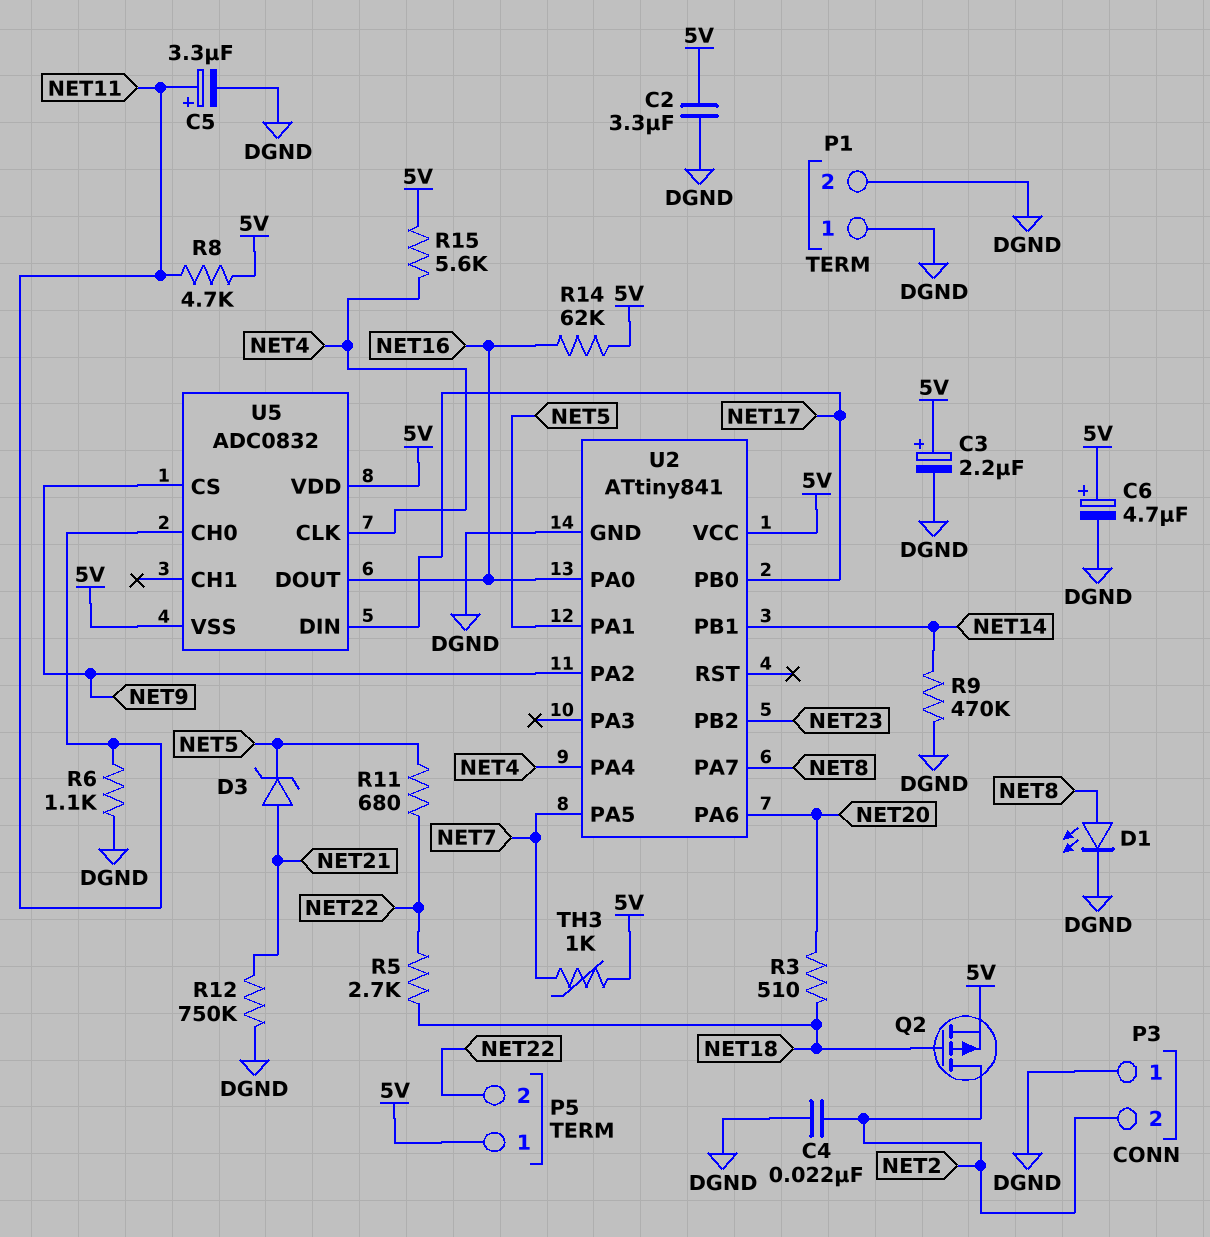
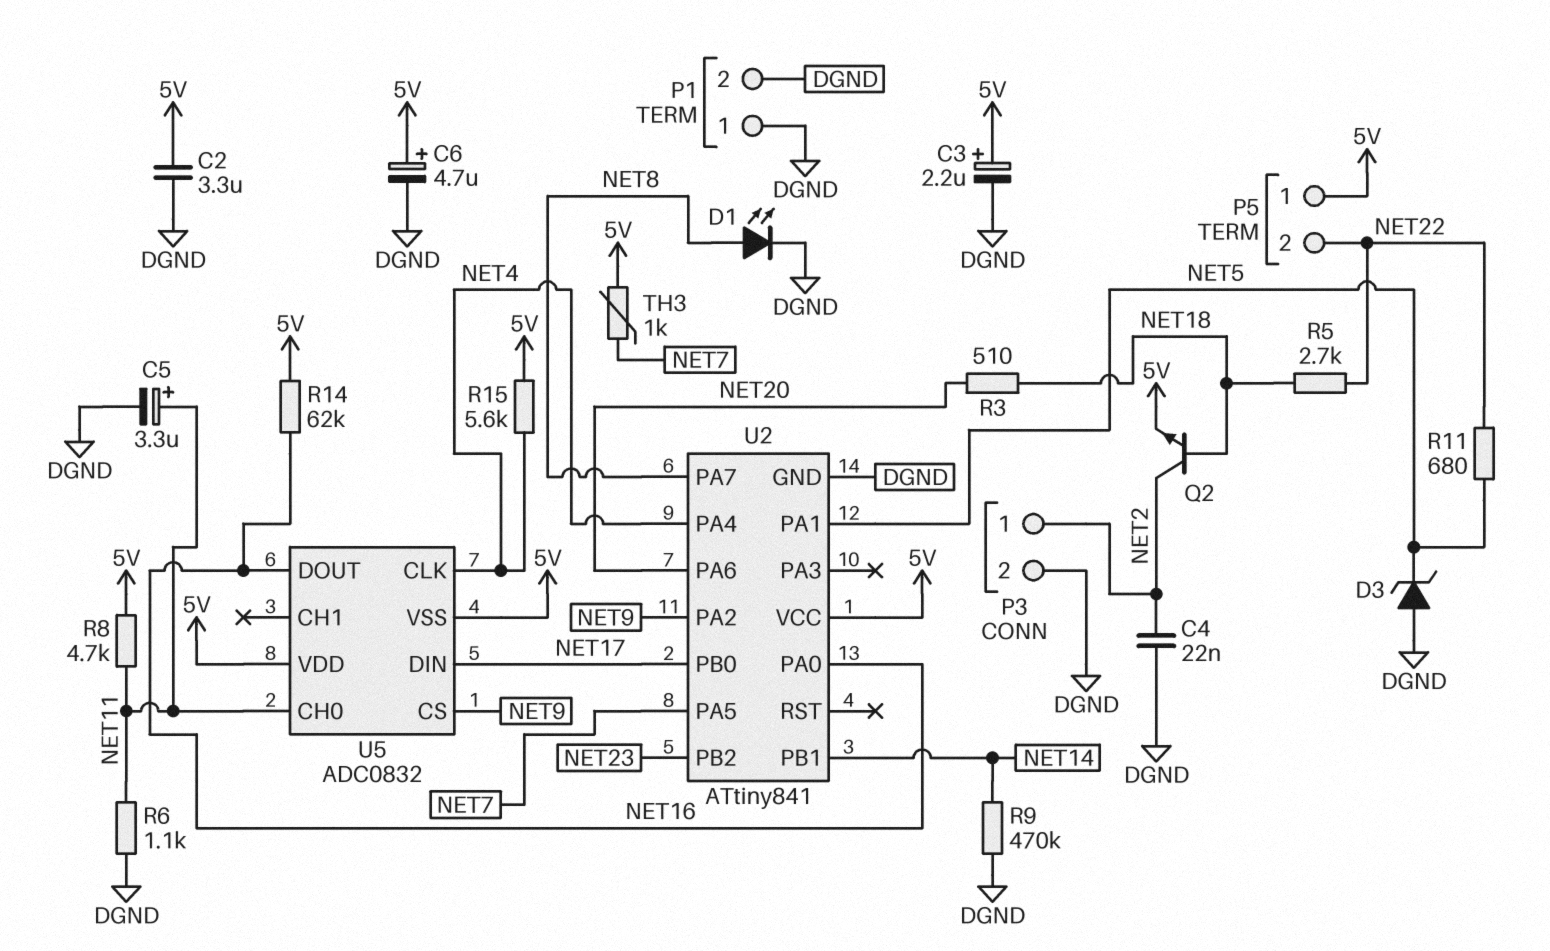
D3: zener (A NET21, K NET5) -> zener (A DGND, K NET5)
P3 pin 1: DGND -> NET2
P3 pin 2: NET2 -> DGND
Q2: PMOS (G NET18, D NET2, S 5V) -> NPN (B NET18, C NET2, E 5V)
R12: 750k (DGND, NET21) -> none

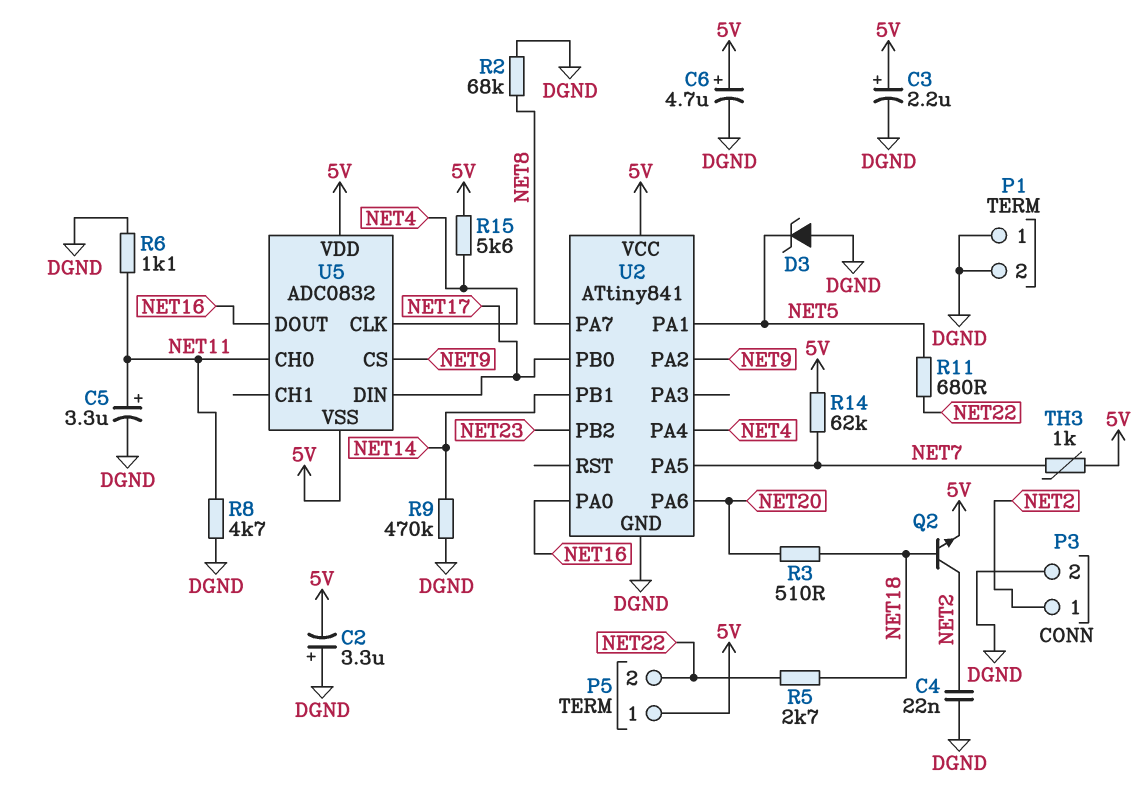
C2: 3.3uF (5V, DGND) -> 3.3uF (plus DGND, minus 5V)
D1: LED (A NET8, K DGND) -> none
R2: none -> 68k (DGND, NET8)
R8: 4.7k (5V, NET11) -> 4.7k (DGND, NET11)
R14: 62k (5V, NET16) -> 62k (5V, NET7)

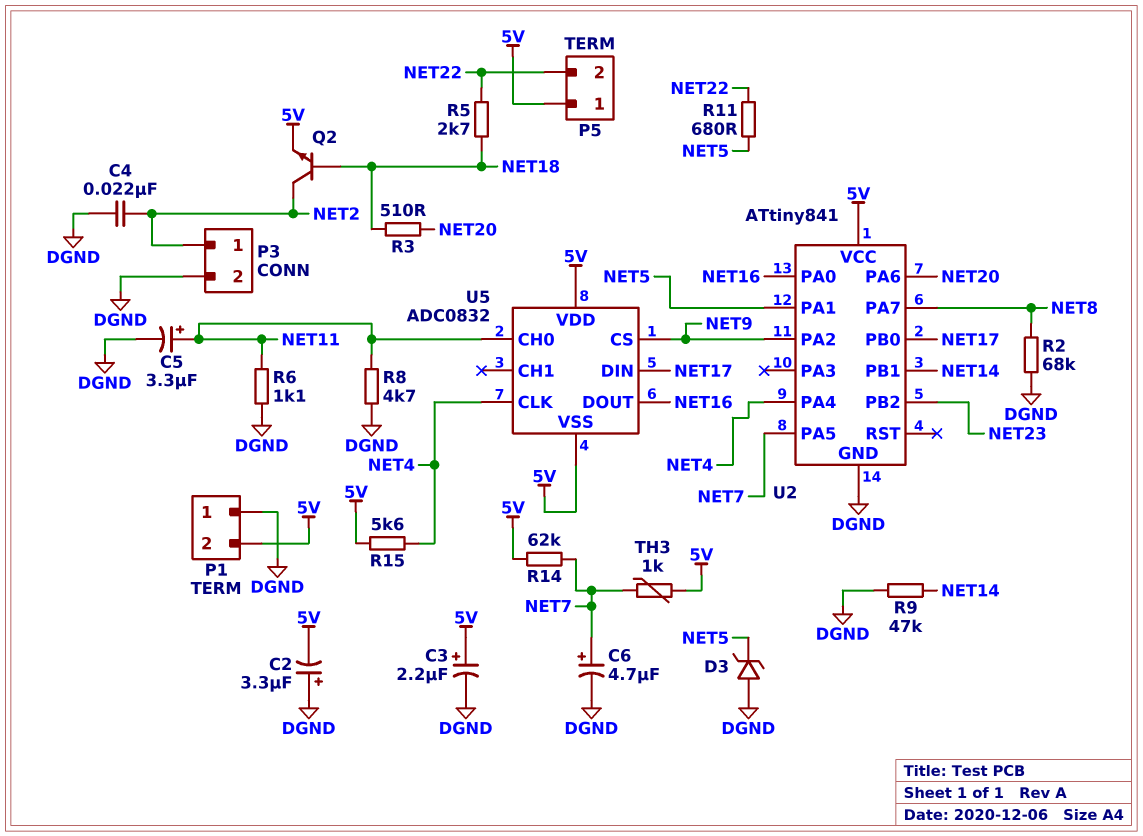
C6: 4.7uF (plus 5V, minus DGND) -> 4.7uF (plus NET7, minus DGND)
P1 pin 2: DGND -> 5V
R9: 470k (DGND, NET14) -> 47k (DGND, NET14)

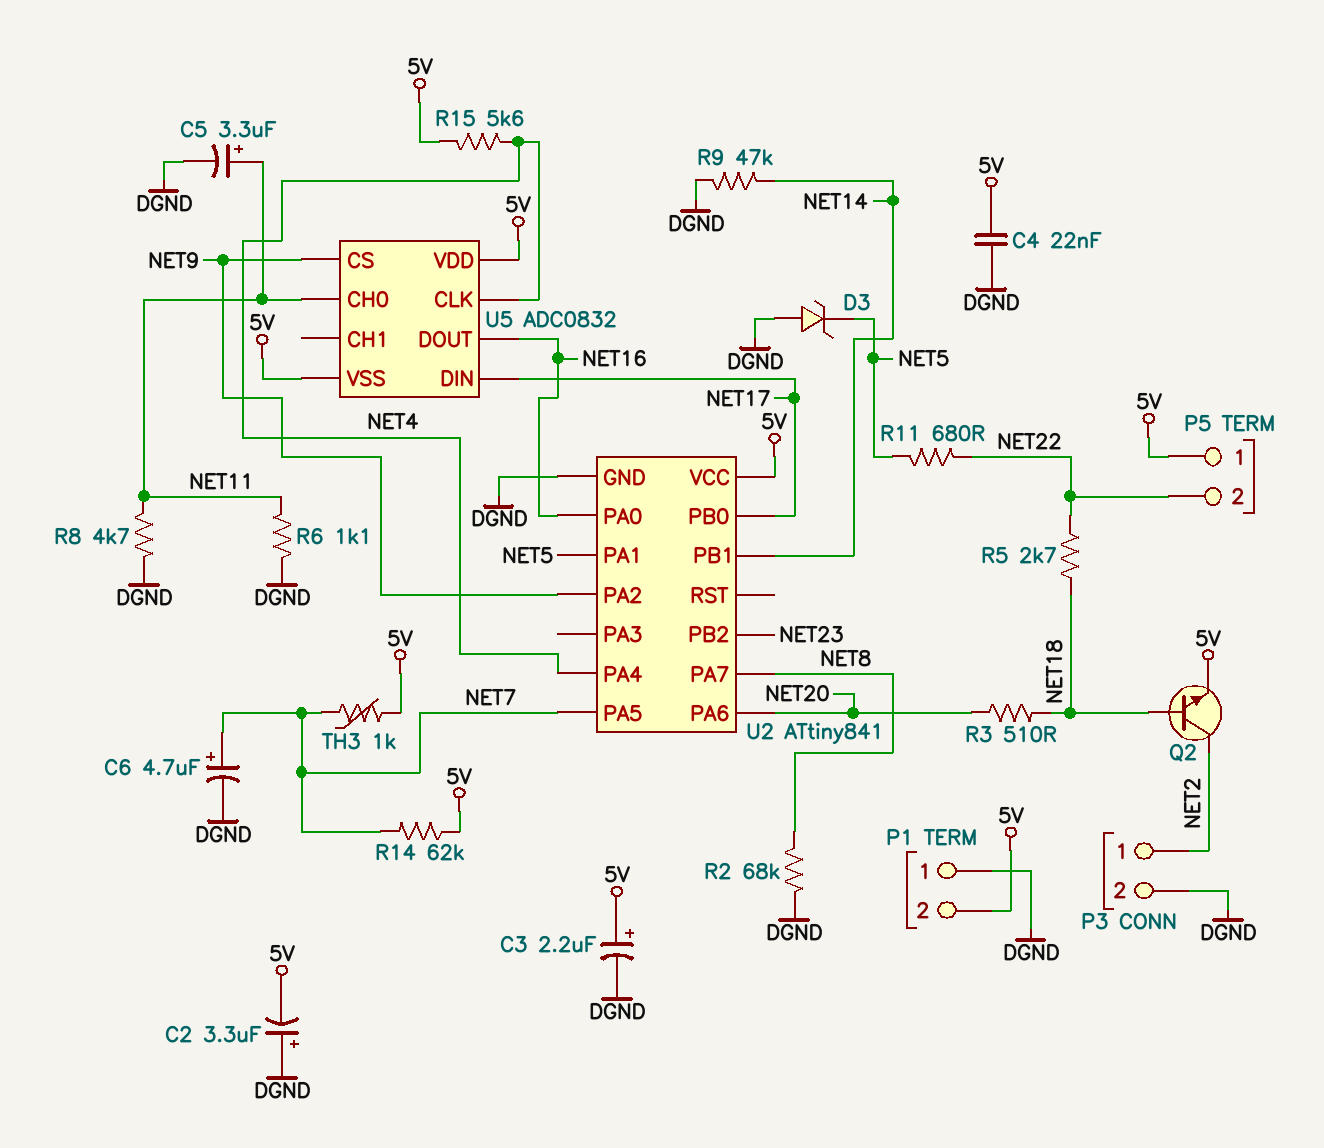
C4: 22nF (DGND, NET2) -> 22nF (5V, DGND)

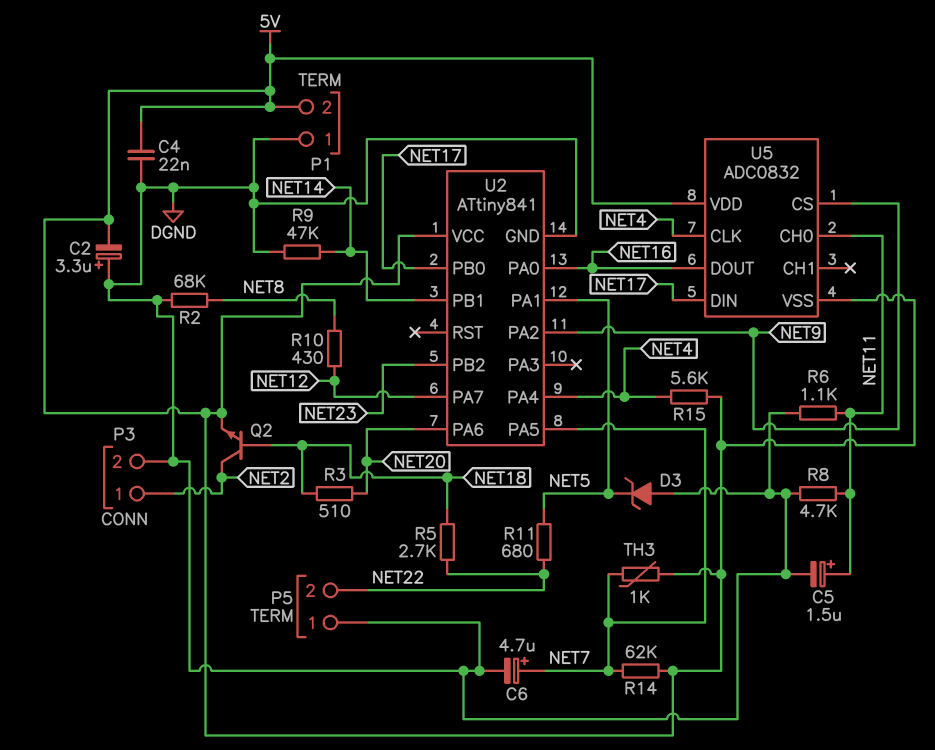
C3: 2.2uF (plus 5V, minus DGND) -> none
C5: 3.3uF (plus NET11, minus DGND) -> 1.5uF (plus NET11, minus DGND)
P5 pin 1: 5V -> DGND
R10: none -> 430 (NET8, NET12)
U2 pin PA7: NET8 -> NET12

